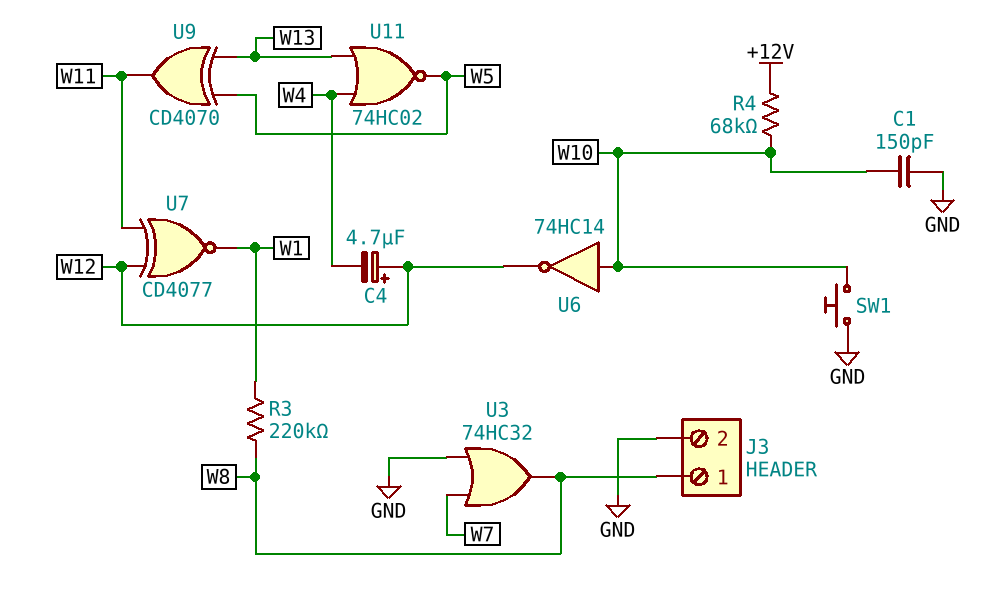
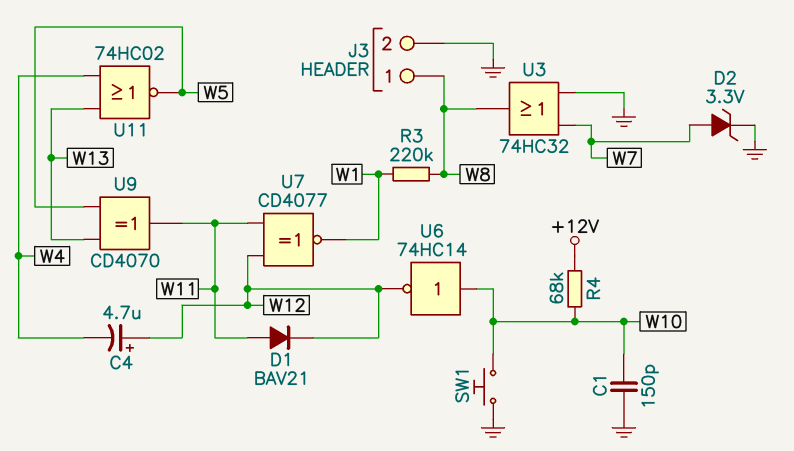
D1: none -> diode BAV21 (A W11, K W12)
D2: none -> zener 3.3V (A W7, K GND)

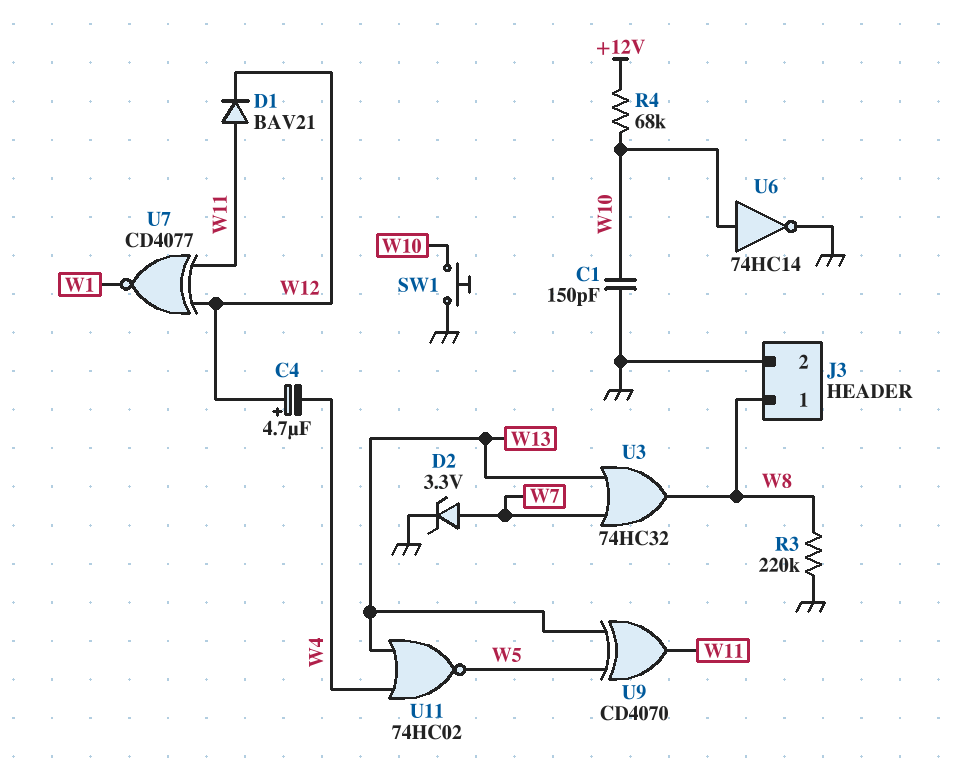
R3: 220k (W1, W8) -> 220k (GND, W8)
U3: OR 74HC32 (in GND, in W7, out W8) -> OR 74HC32 (in W7, in W13, out W8)
U6: NOT 74HC14 (in W10, out W12) -> NOT 74HC14 (in W10, out GND)

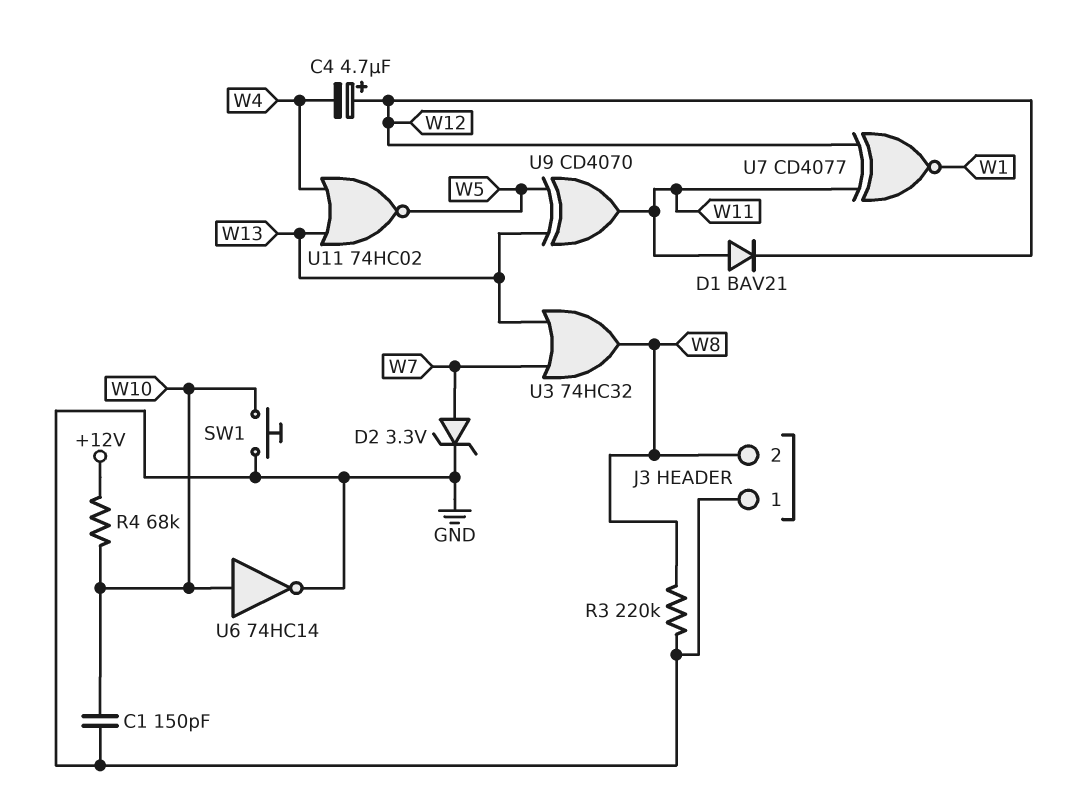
J3 pin 1: W8 -> GND
J3 pin 2: GND -> W8

